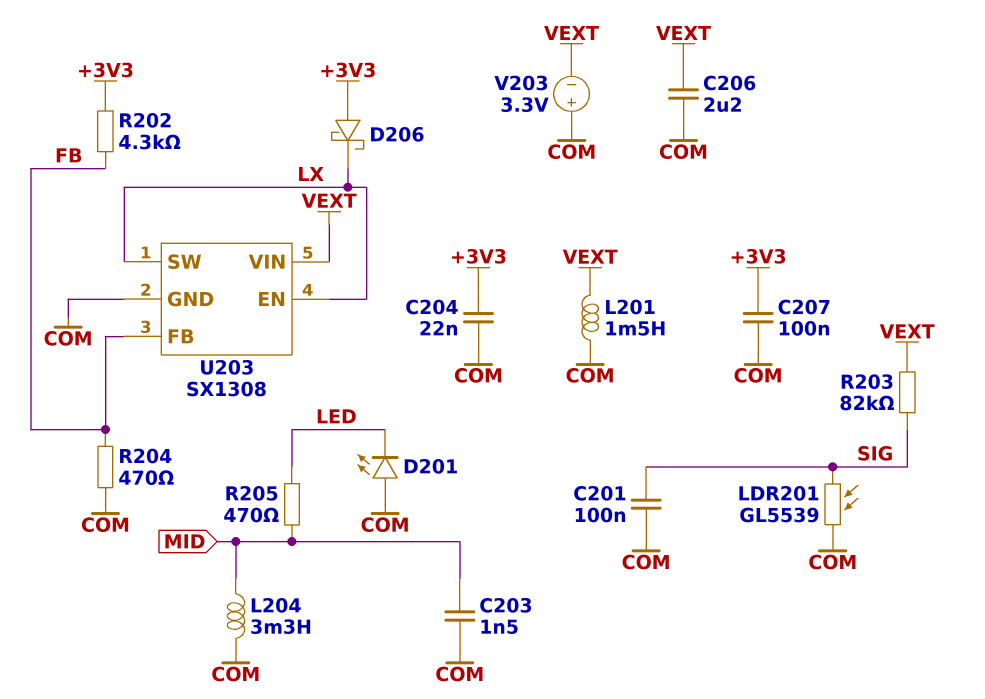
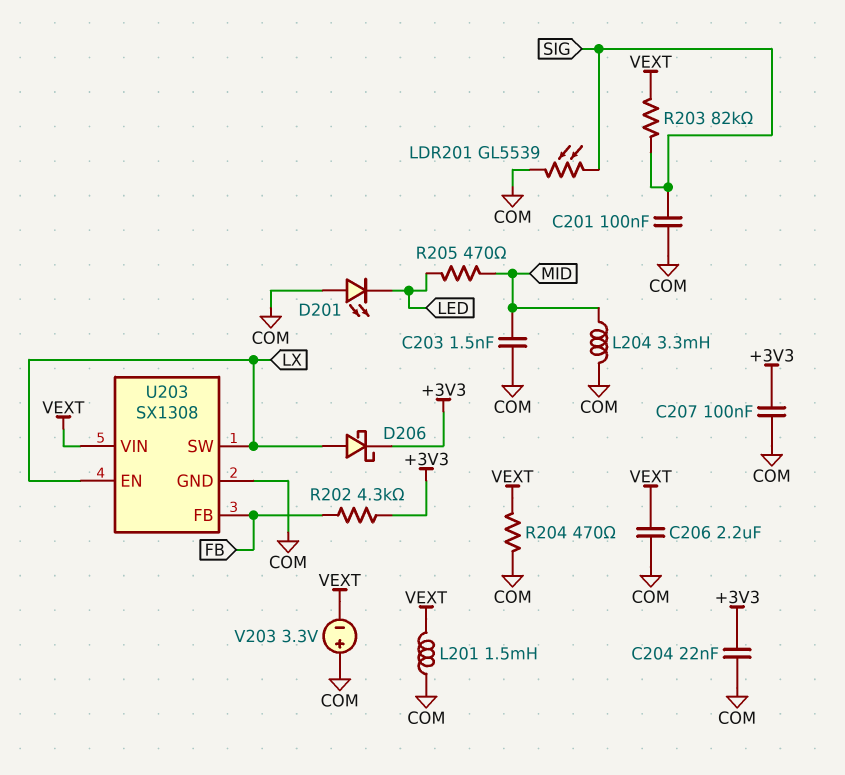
D206: schottky (A +3V3, K LX) -> schottky (A LX, K +3V3)
R204: 470 (COM, FB) -> 470 (COM, VEXT)

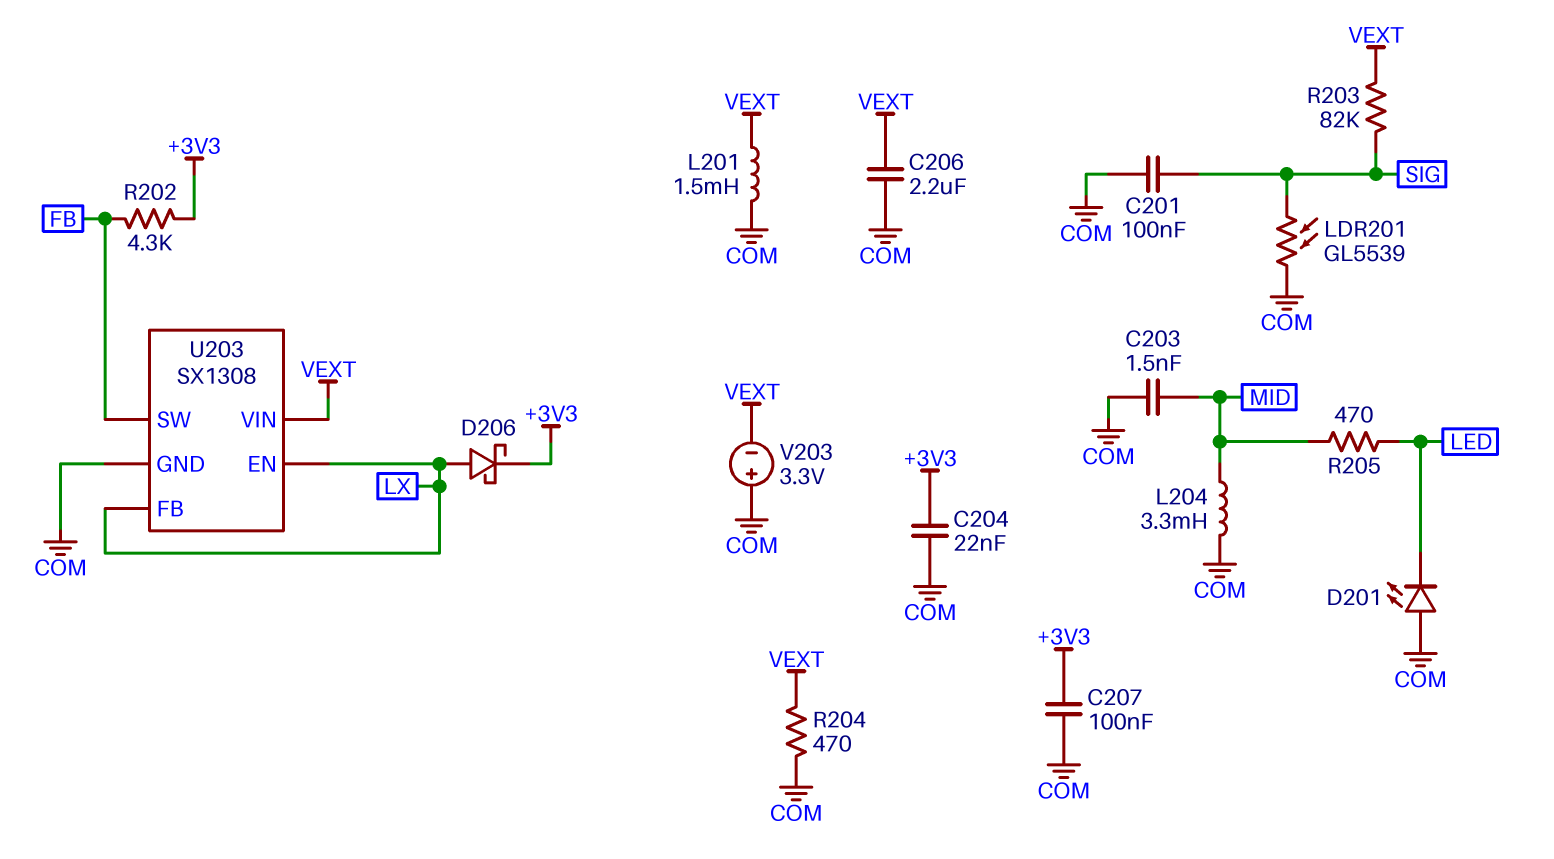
U203 pin FB: FB -> LX
U203 pin SW: LX -> FB

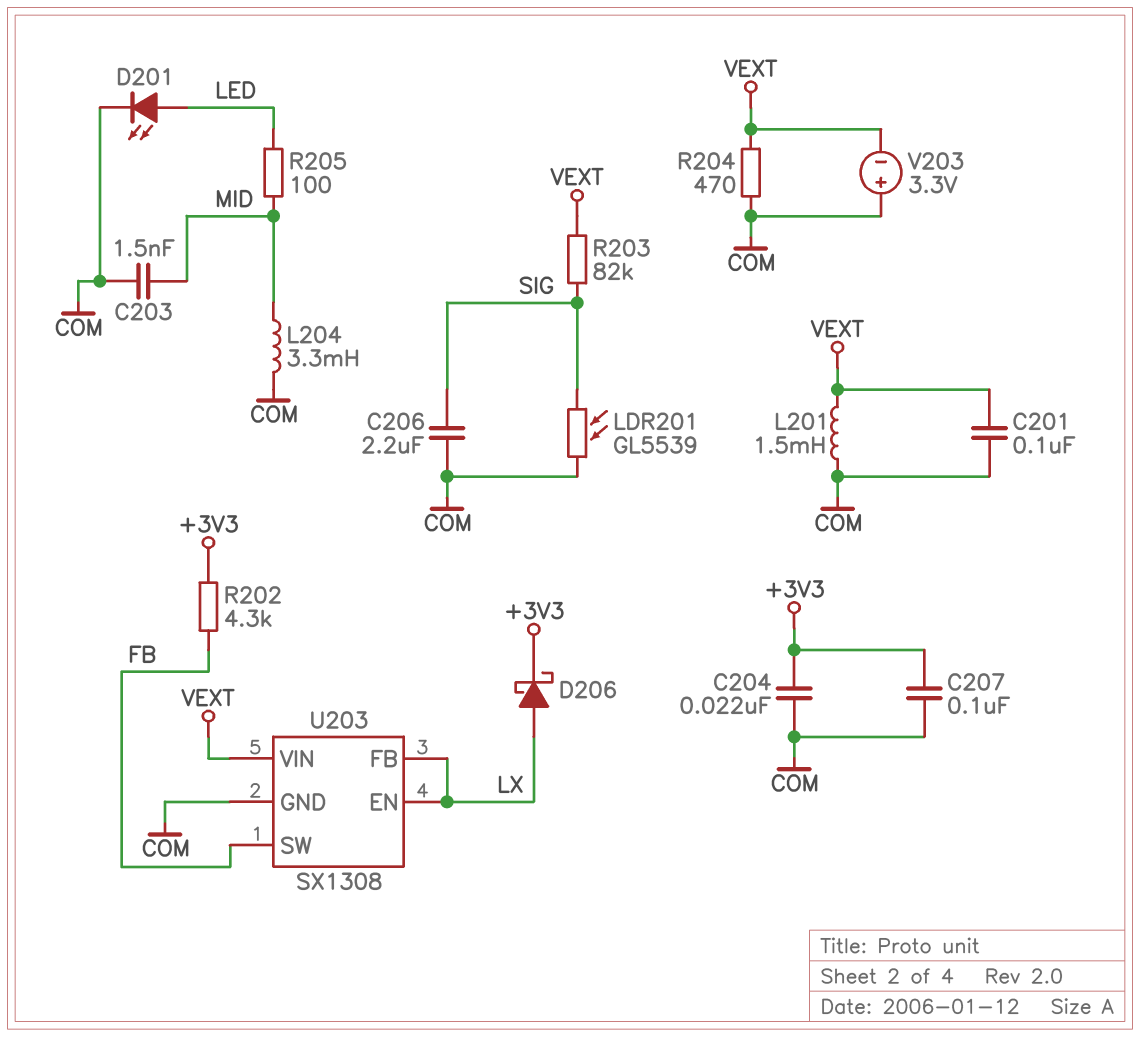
C201: 100nF (COM, SIG) -> 100nF (COM, VEXT)
C206: 2.2uF (COM, VEXT) -> 2.2uF (COM, SIG)
D201: LED (A COM, K LED) -> LED (A LED, K COM)
R205: 470 (LED, MID) -> 100 (LED, MID)

